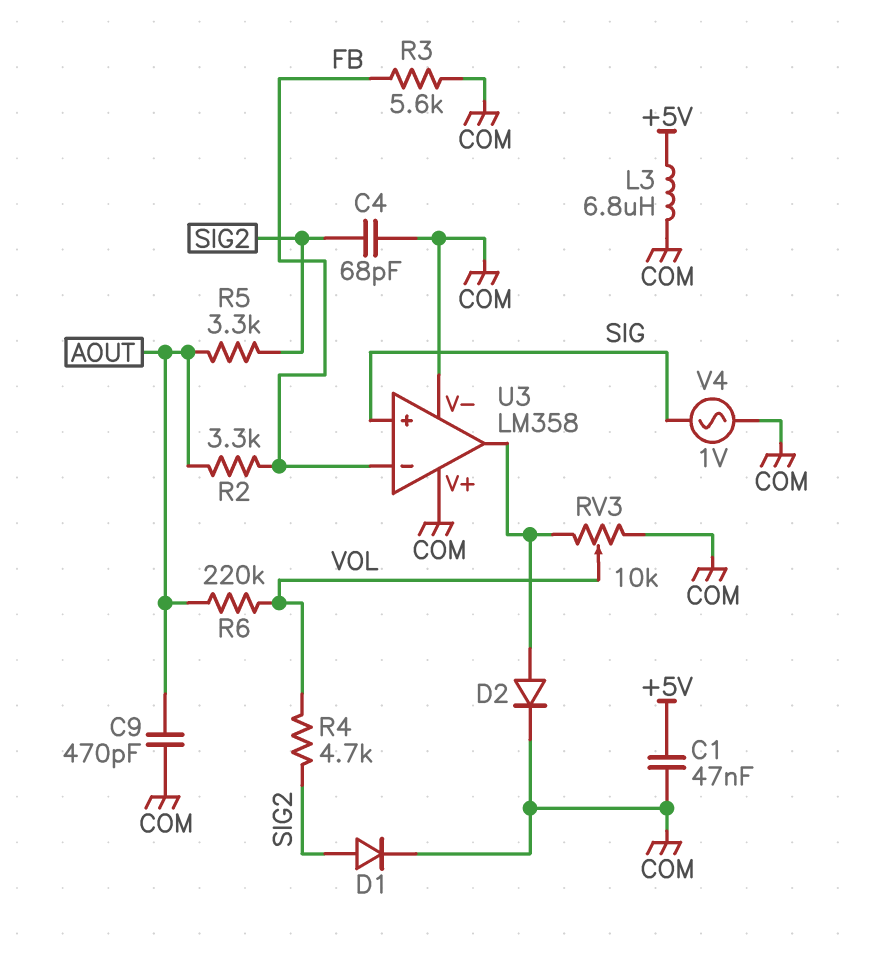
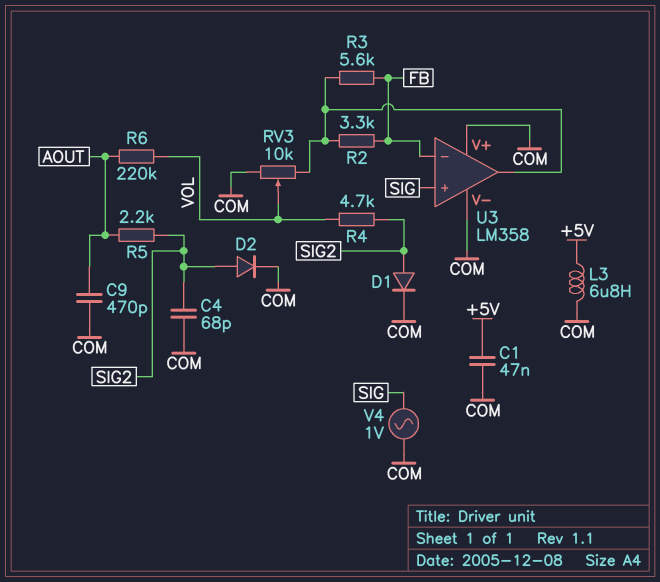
D2: diode (A U3/out, K COM) -> diode (A SIG2, K COM)
R2: 3.3k (AOUT, FB) -> 3.3k (FB, U3/out)
R3: 5.6k (COM, FB) -> 5.6k (FB, U3/out)
R5: 3.3k (AOUT, SIG2) -> 2.2k (AOUT, SIG2)

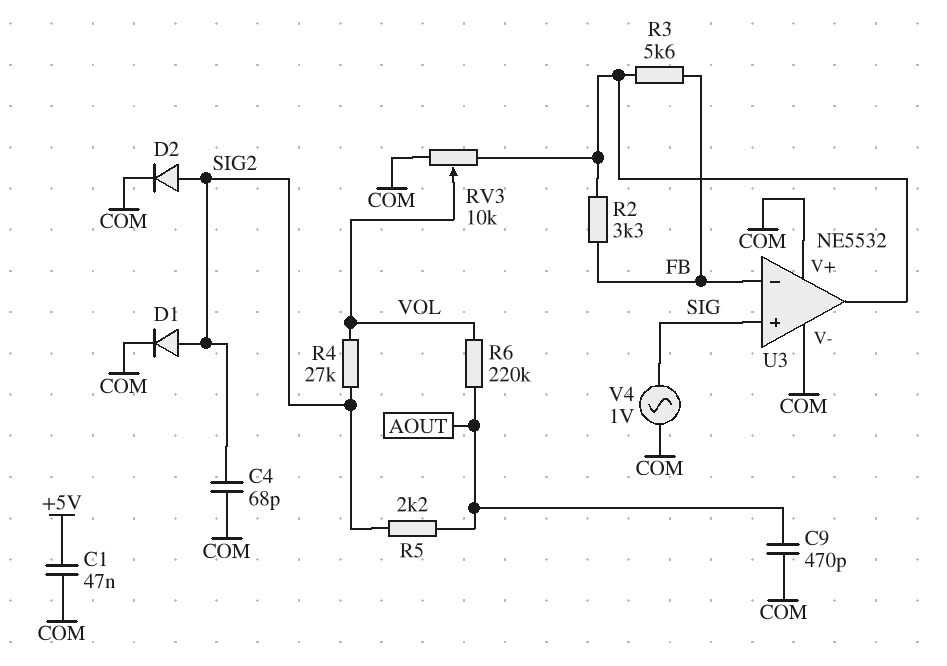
L3: 6.8uH (+5V, COM) -> none
R4: 4.7k (SIG2, VOL) -> 27k (SIG2, VOL)
U3: LM358 -> NE5532

